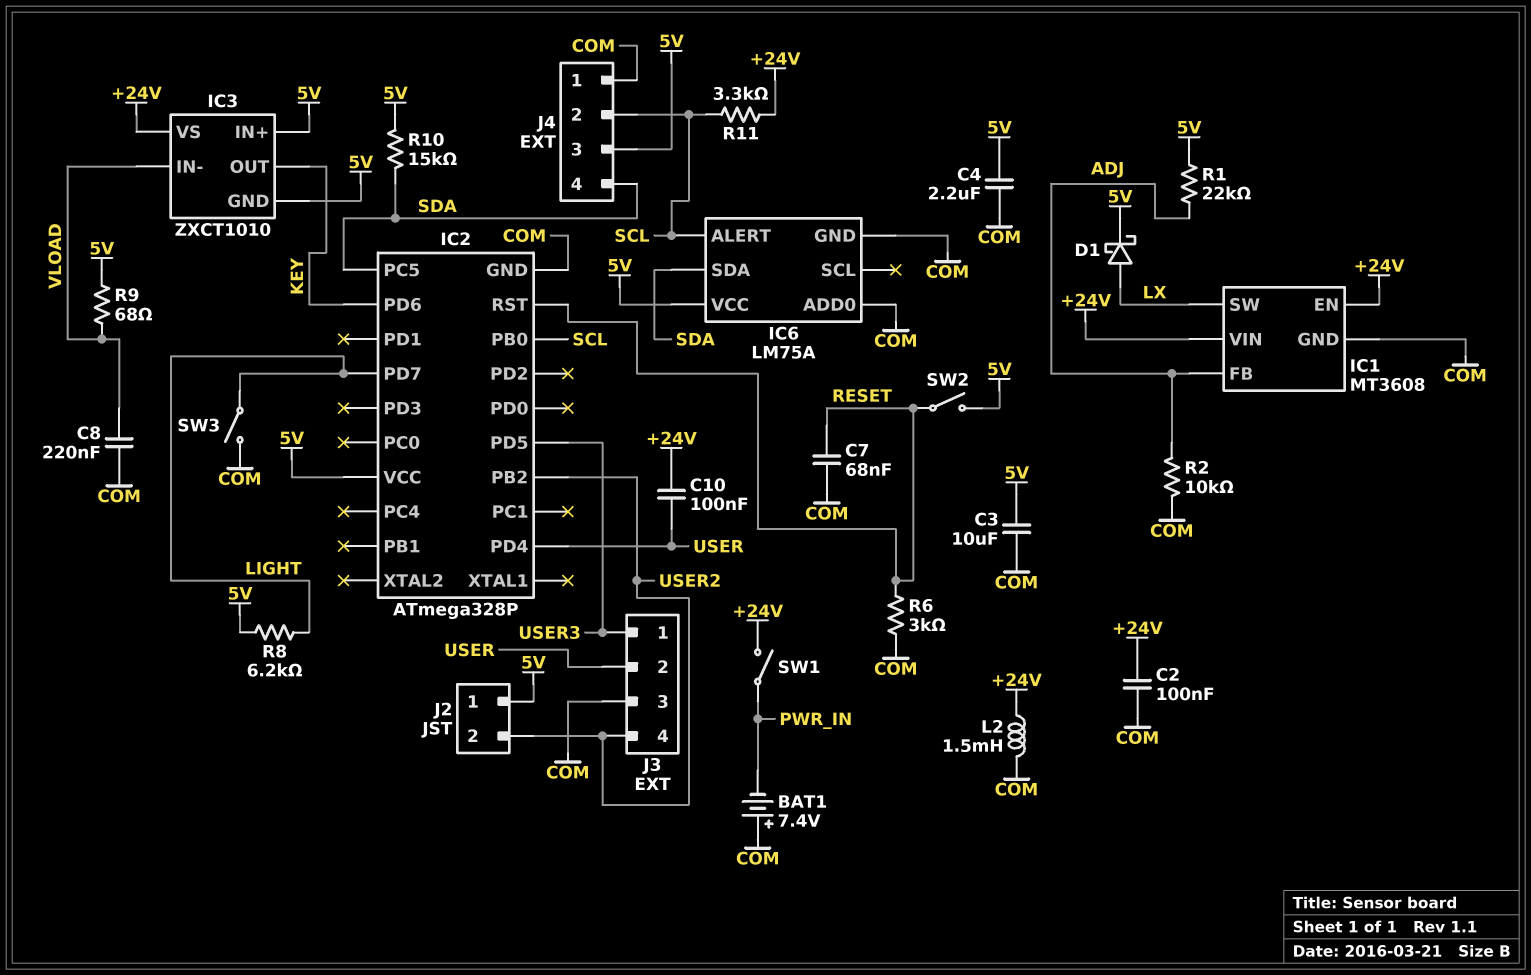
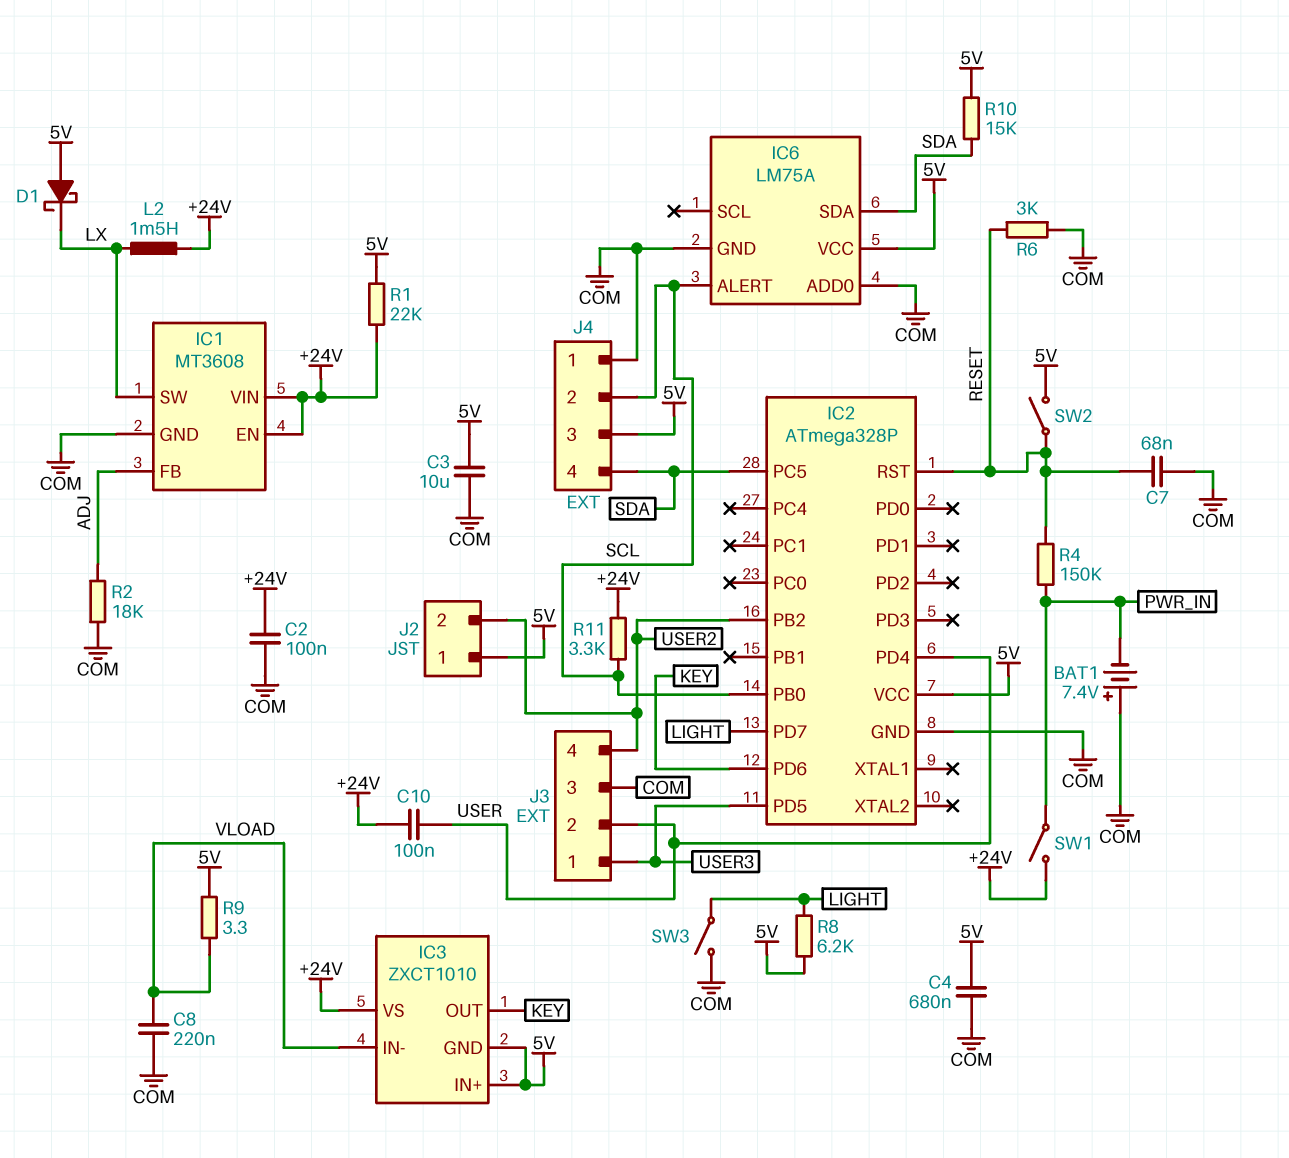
C4: 2.2uF (5V, COM) -> 680nF (5V, COM)
D1: schottky (A LX, K 5V) -> schottky (A 5V, K LX)
L2: 1.5mH (+24V, COM) -> 1.5mH (+24V, LX)
R1: 22k (5V, ADJ) -> 22k (+24V, 5V)
R2: 10k (ADJ, COM) -> 18k (ADJ, COM)
R4: none -> 150k (PWR_IN, RESET)
R9: 68 (5V, VLOAD) -> 3.3 (5V, VLOAD)

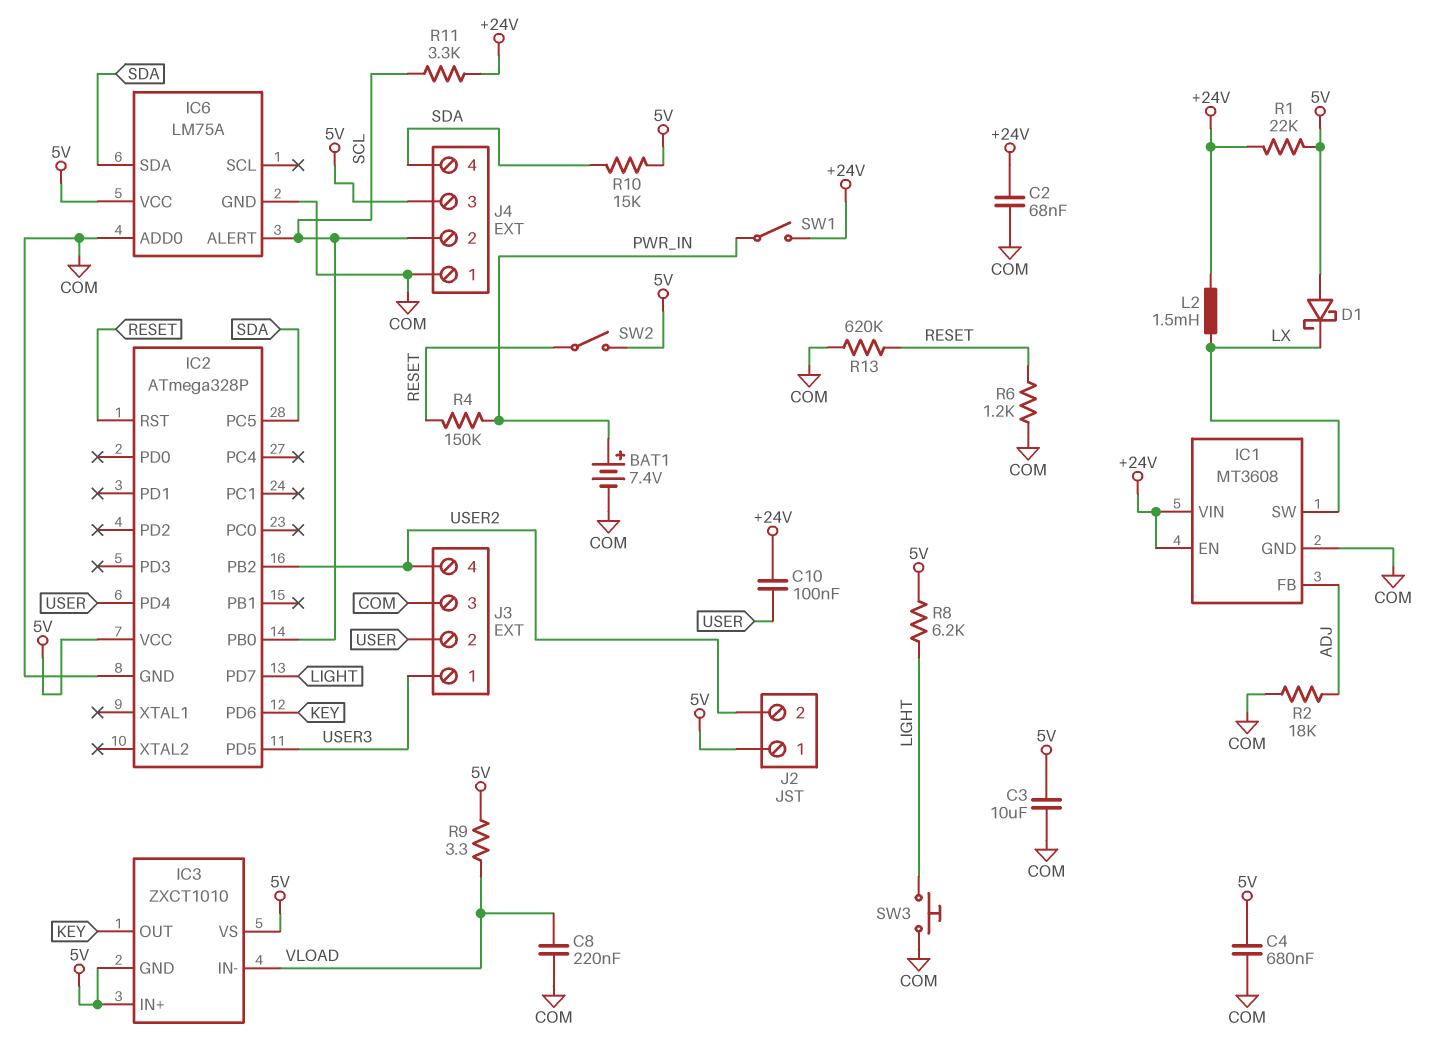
BAT1: 7.4V (plus COM, minus PWR_IN) -> 7.4V (plus PWR_IN, minus COM)
C2: 100nF (+24V, COM) -> 68nF (+24V, COM)
C7: 68nF (COM, RESET) -> none
IC3 pin VS: +24V -> 5V
R6: 3k (COM, RESET) -> 1.2k (COM, RESET)
R13: none -> 620k (COM, RESET)
SW3: switch (COM, LIGHT) -> button (COM, LIGHT)

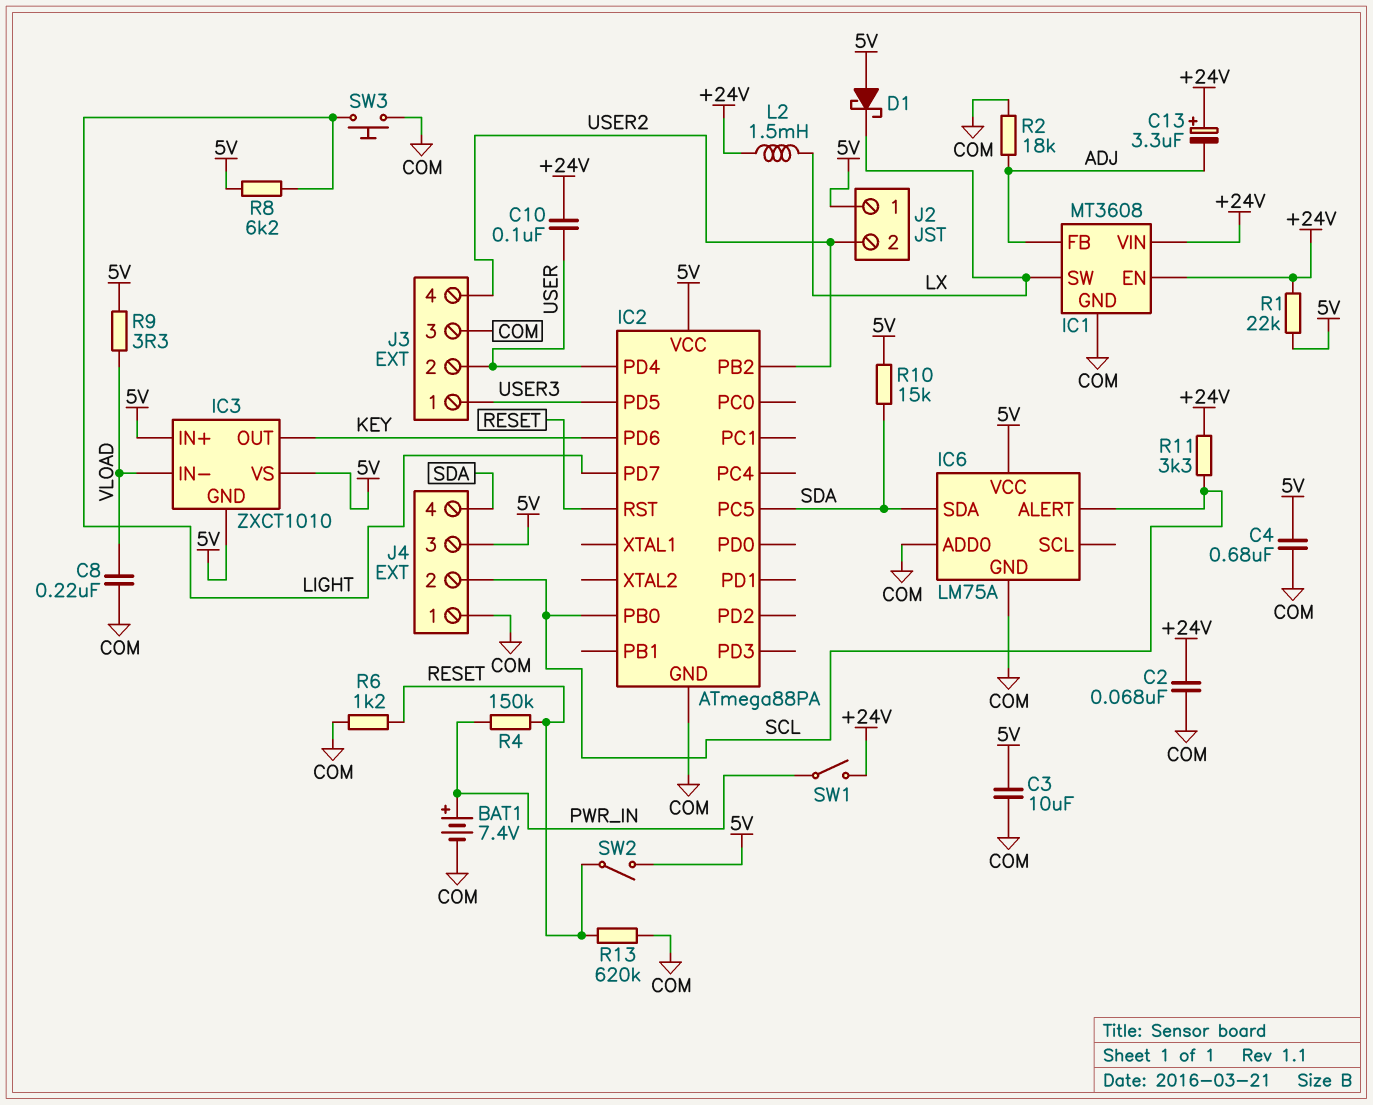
C13: none -> 3.3uF (plus +24V, minus ADJ)
IC2: ATmega328P -> ATmega88PA

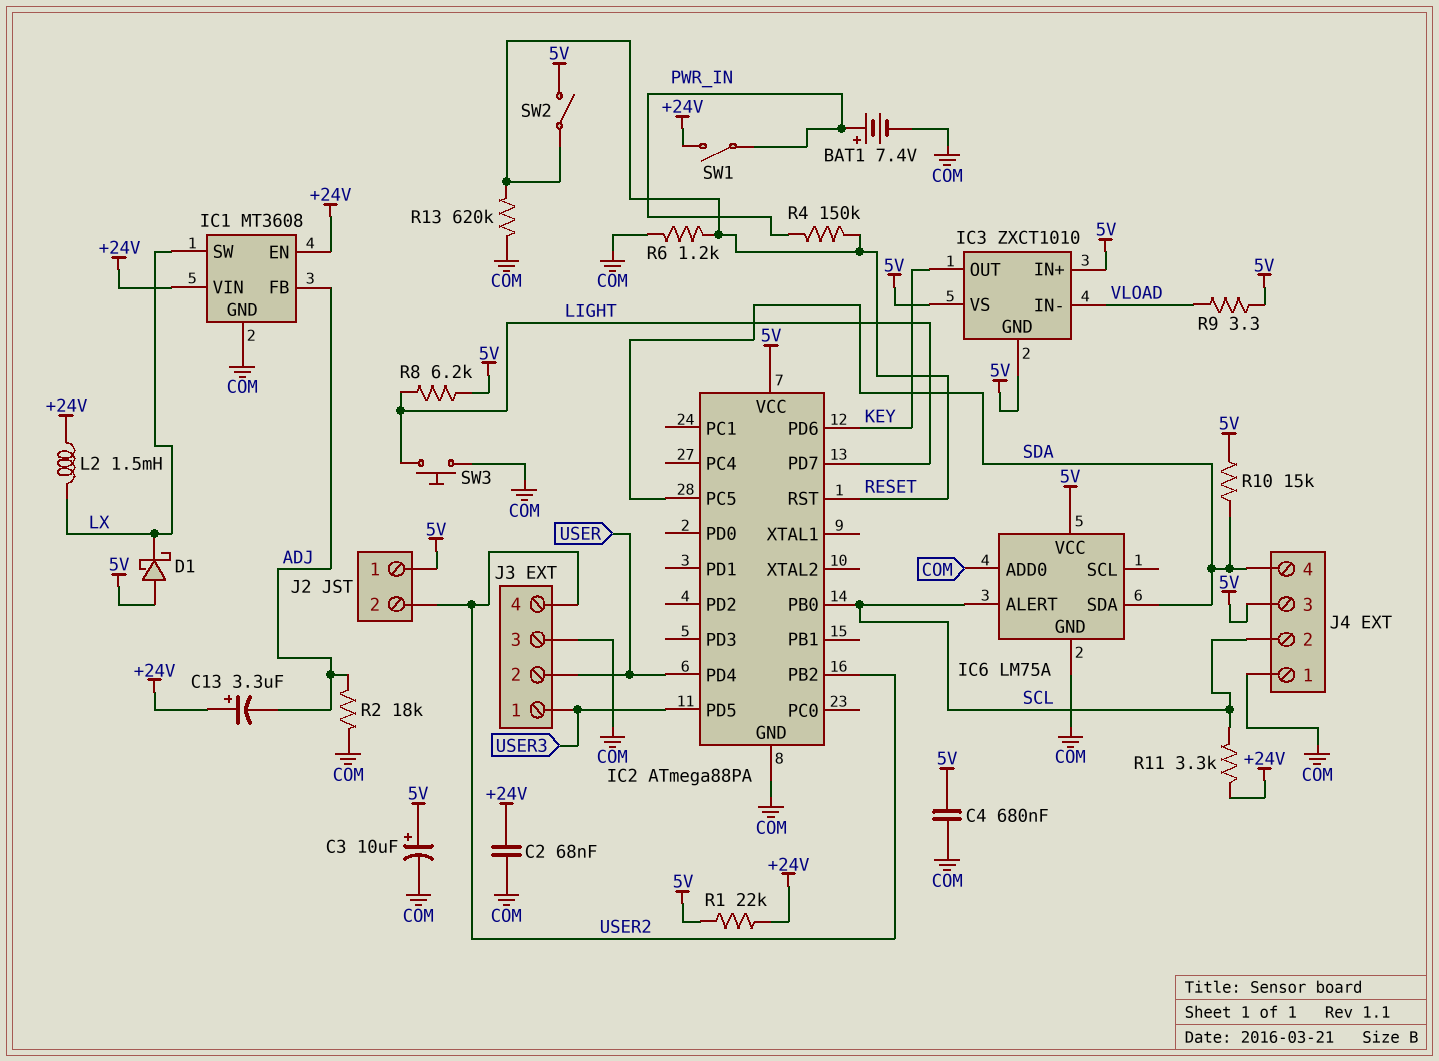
C3: 10uF (5V, COM) -> 10uF (plus 5V, minus COM)
C8: 220nF (COM, VLOAD) -> none
C10: 100nF (+24V, USER) -> none

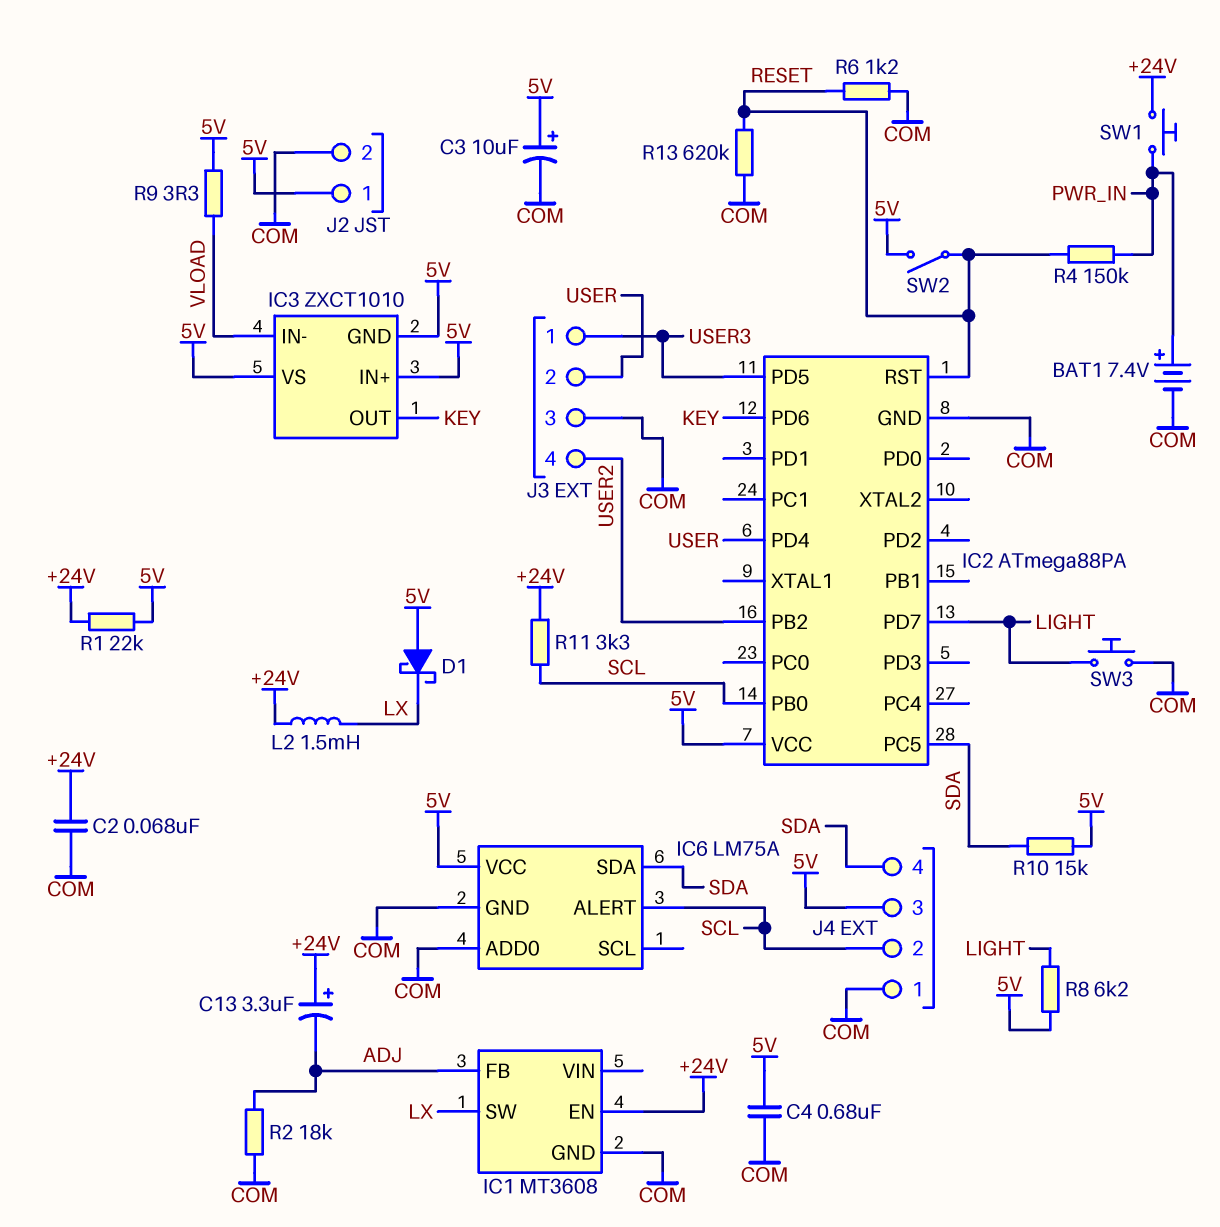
IC1 pin VIN: +24V -> none
J2 pin 2: USER2 -> COM
SW1: switch (+24V, PWR_IN) -> button (+24V, PWR_IN)

